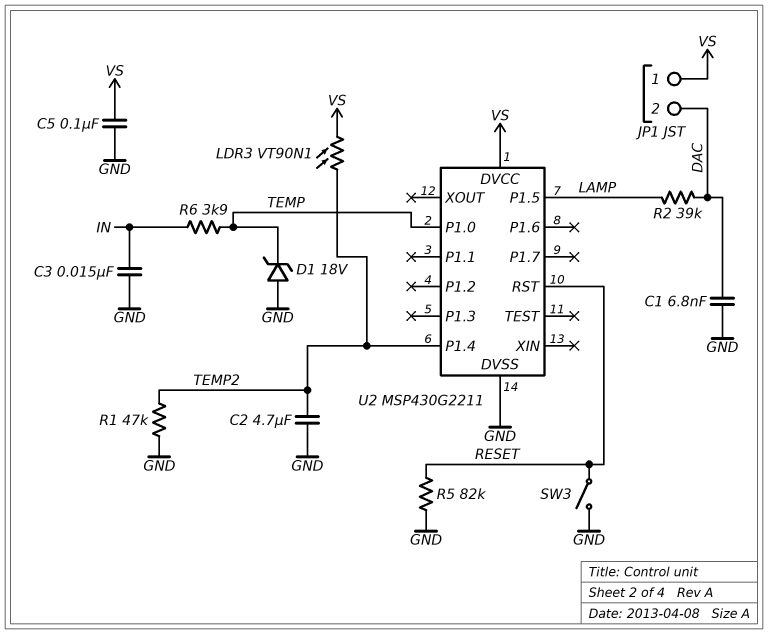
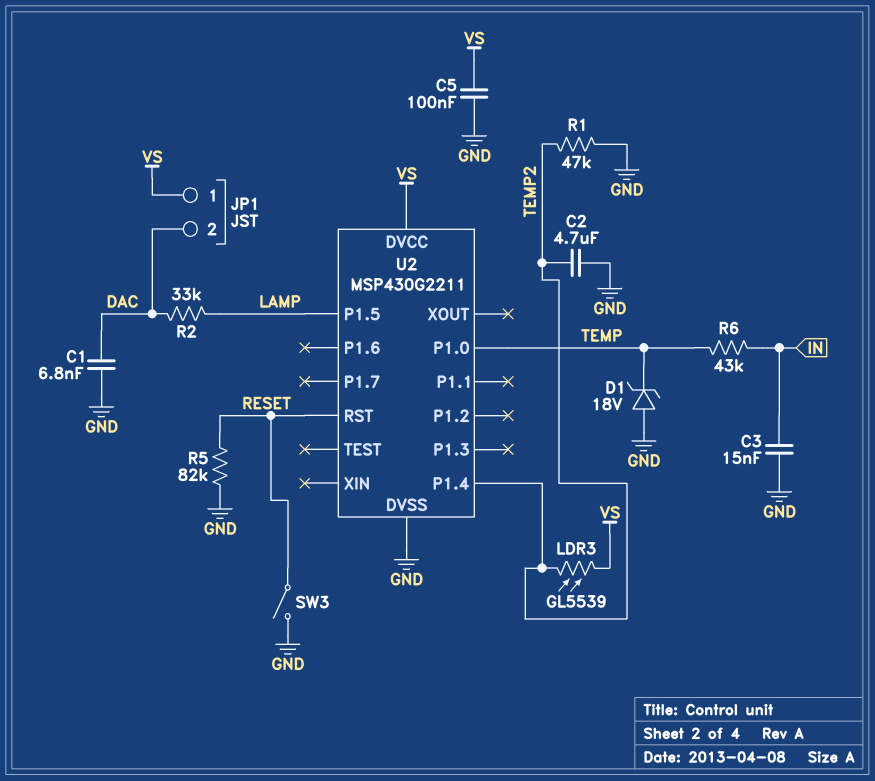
LDR3: VT90N1 (TEMP2, VS) -> GL5539 (TEMP2, VS)
R2: 39k (DAC, LAMP) -> 33k (DAC, LAMP)
R6: 3.9k (IN, TEMP) -> 43k (IN, TEMP)

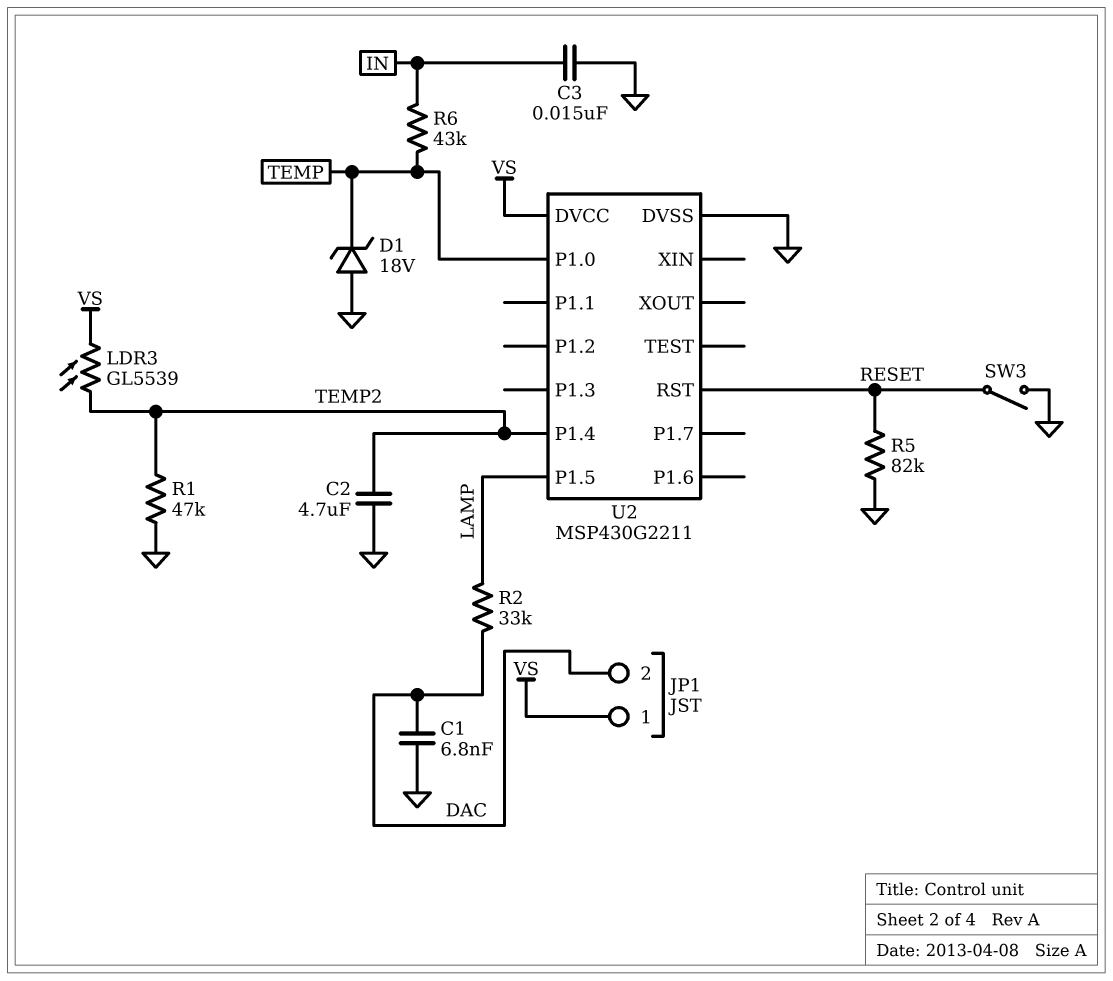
C5: 100nF (GND, VS) -> none

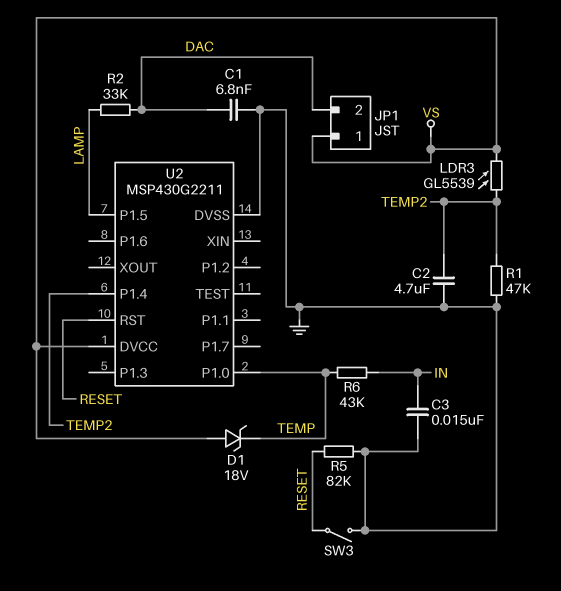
D1: zener 18V (A GND, K TEMP) -> zener 18V (A VS, K TEMP)

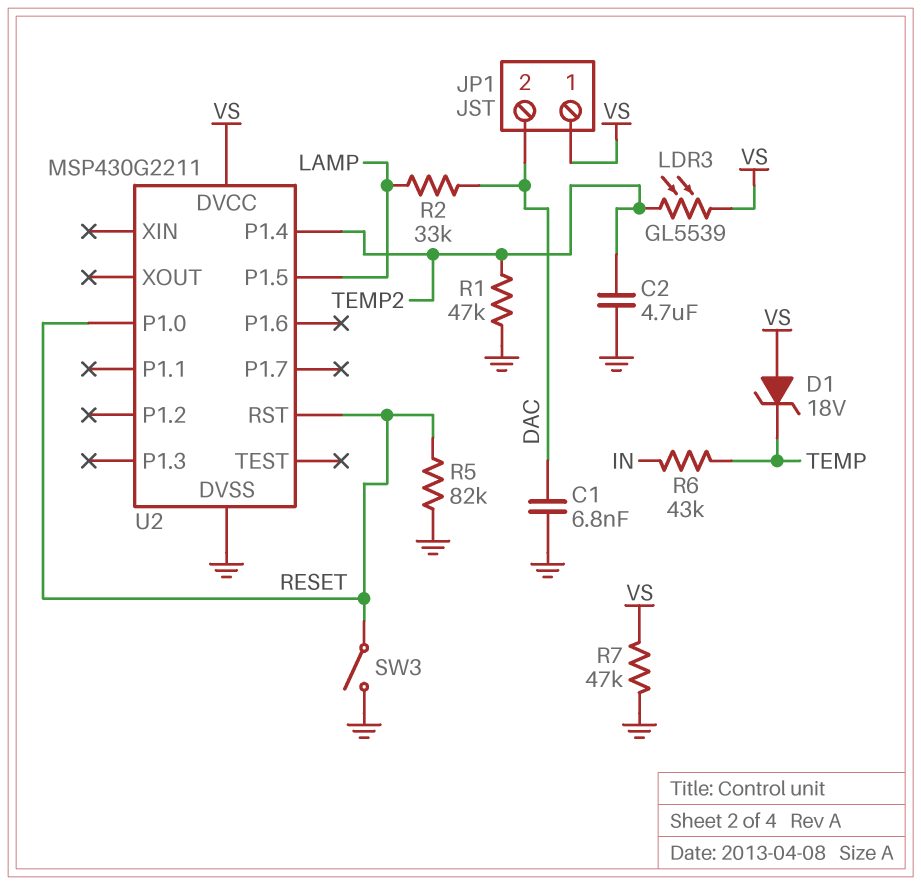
C3: 15nF (GND, IN) -> none
R7: none -> 47k (GND, VS)
U2 pin P1.0: TEMP -> RESET

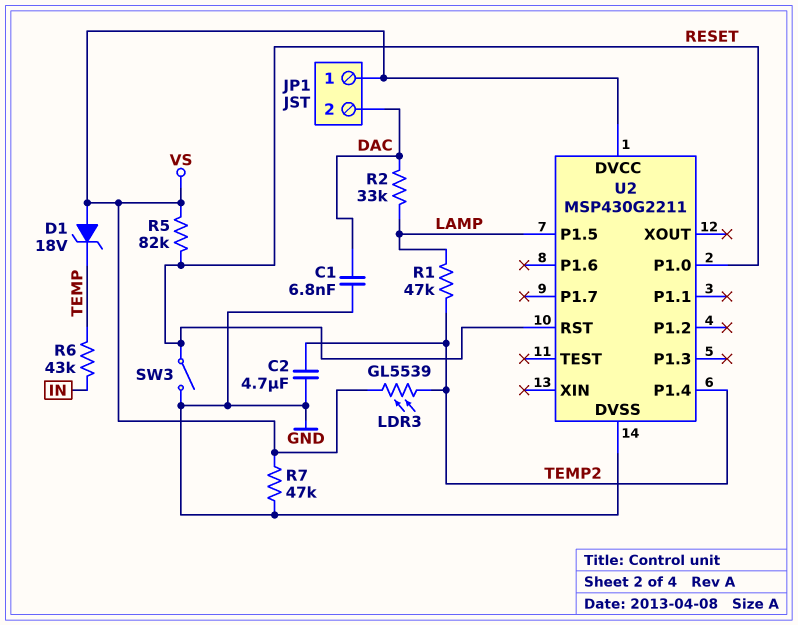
R1: 47k (GND, TEMP2) -> 47k (LAMP, TEMP2)
R5: 82k (GND, RESET) -> 82k (RESET, VS)

